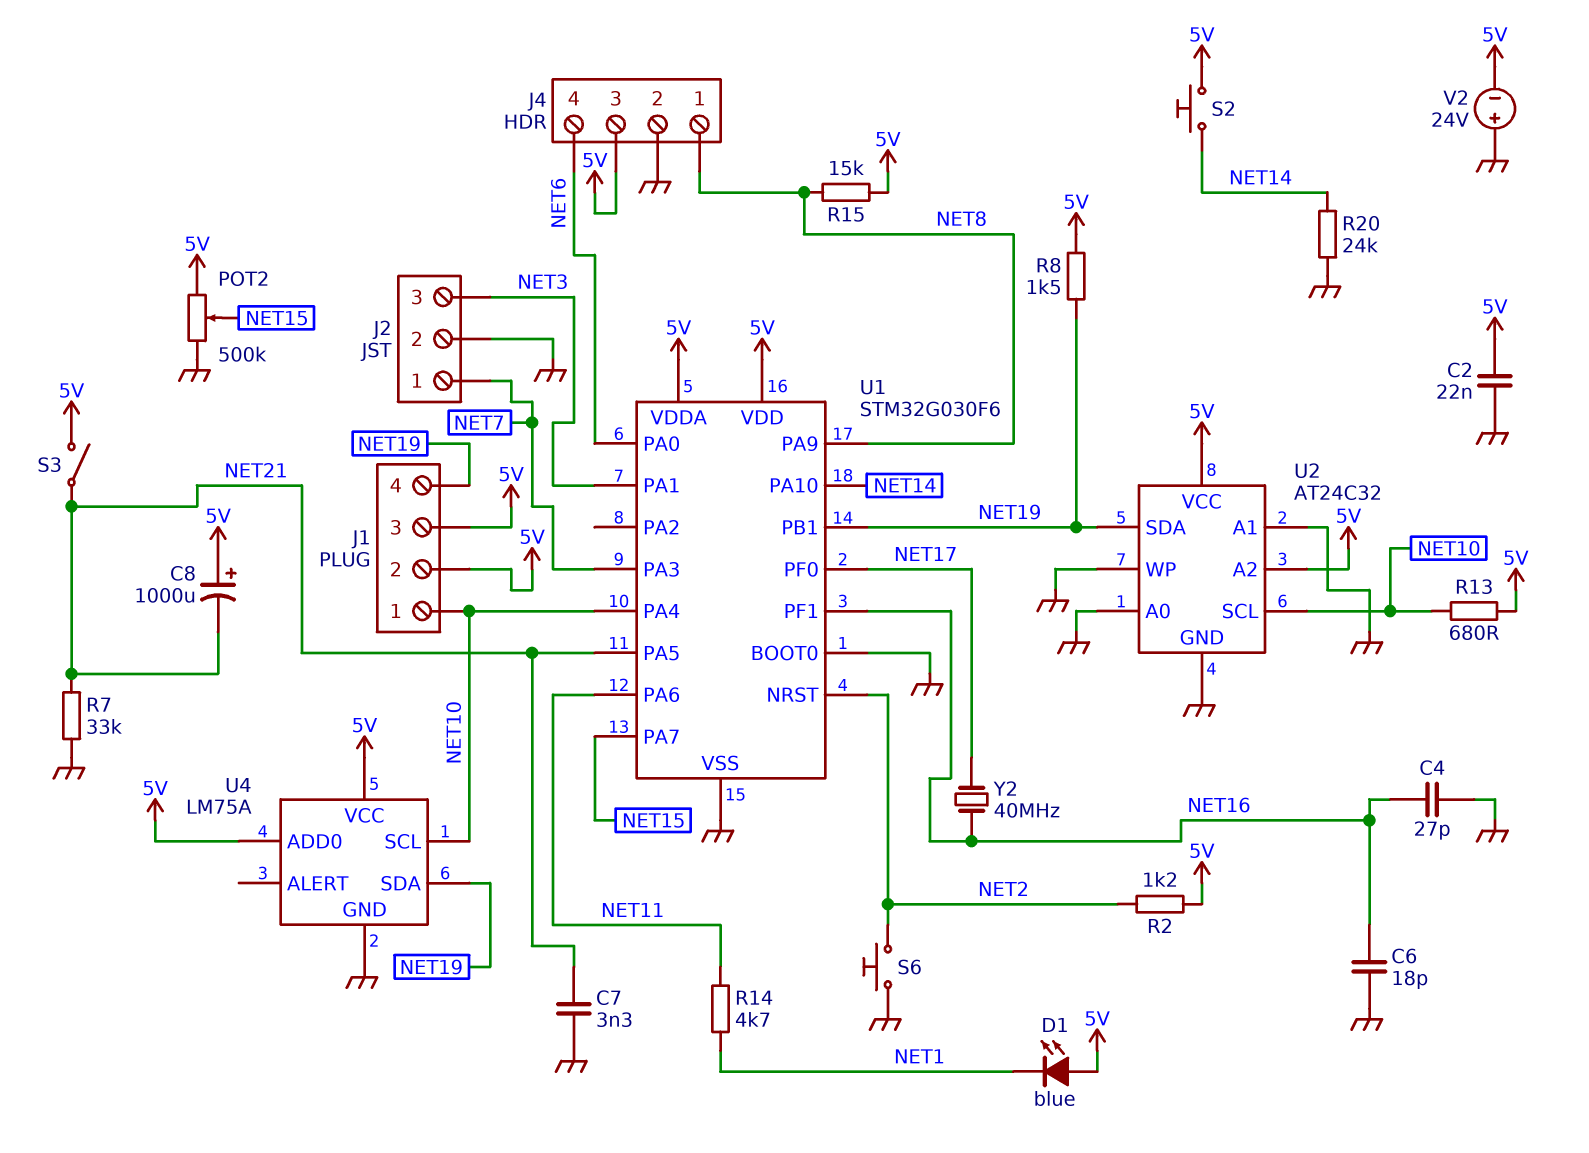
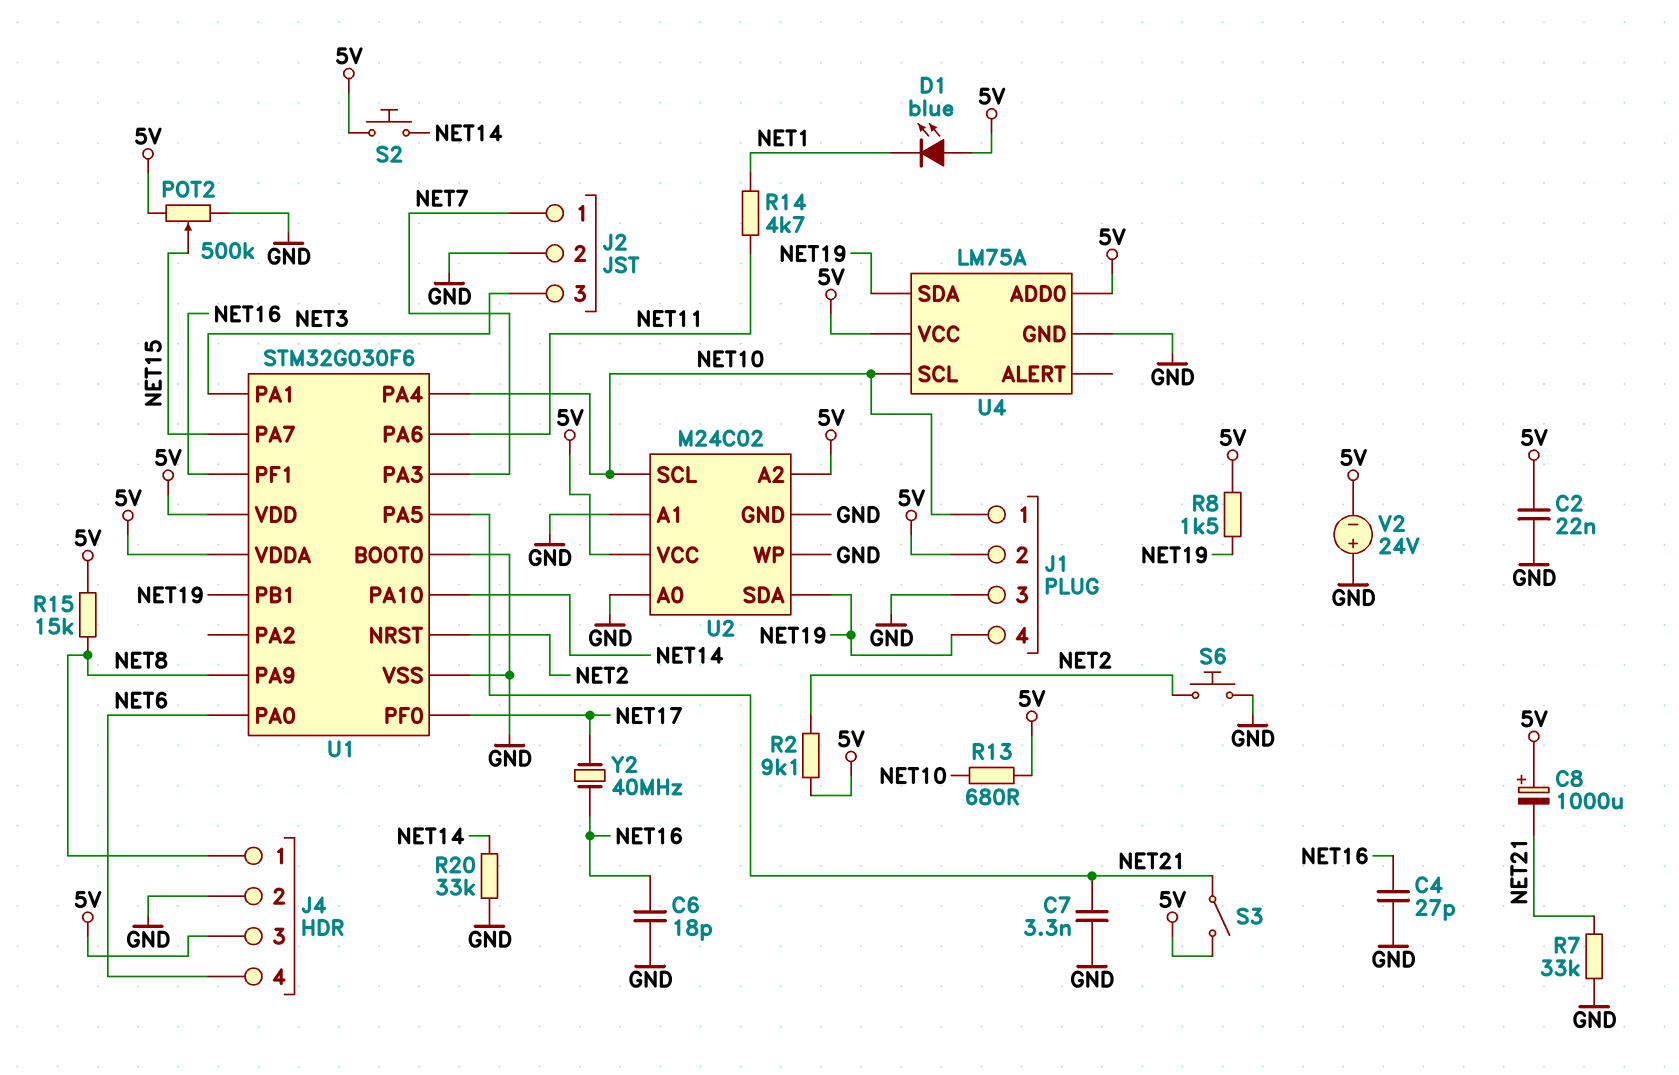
J1 pin 3: 5V -> GND
R2: 1.2k (5V, NET2) -> 9.1k (5V, NET2)
R20: 24k (GND, NET14) -> 33k (GND, NET14)
U2: AT24C32 -> M24C02

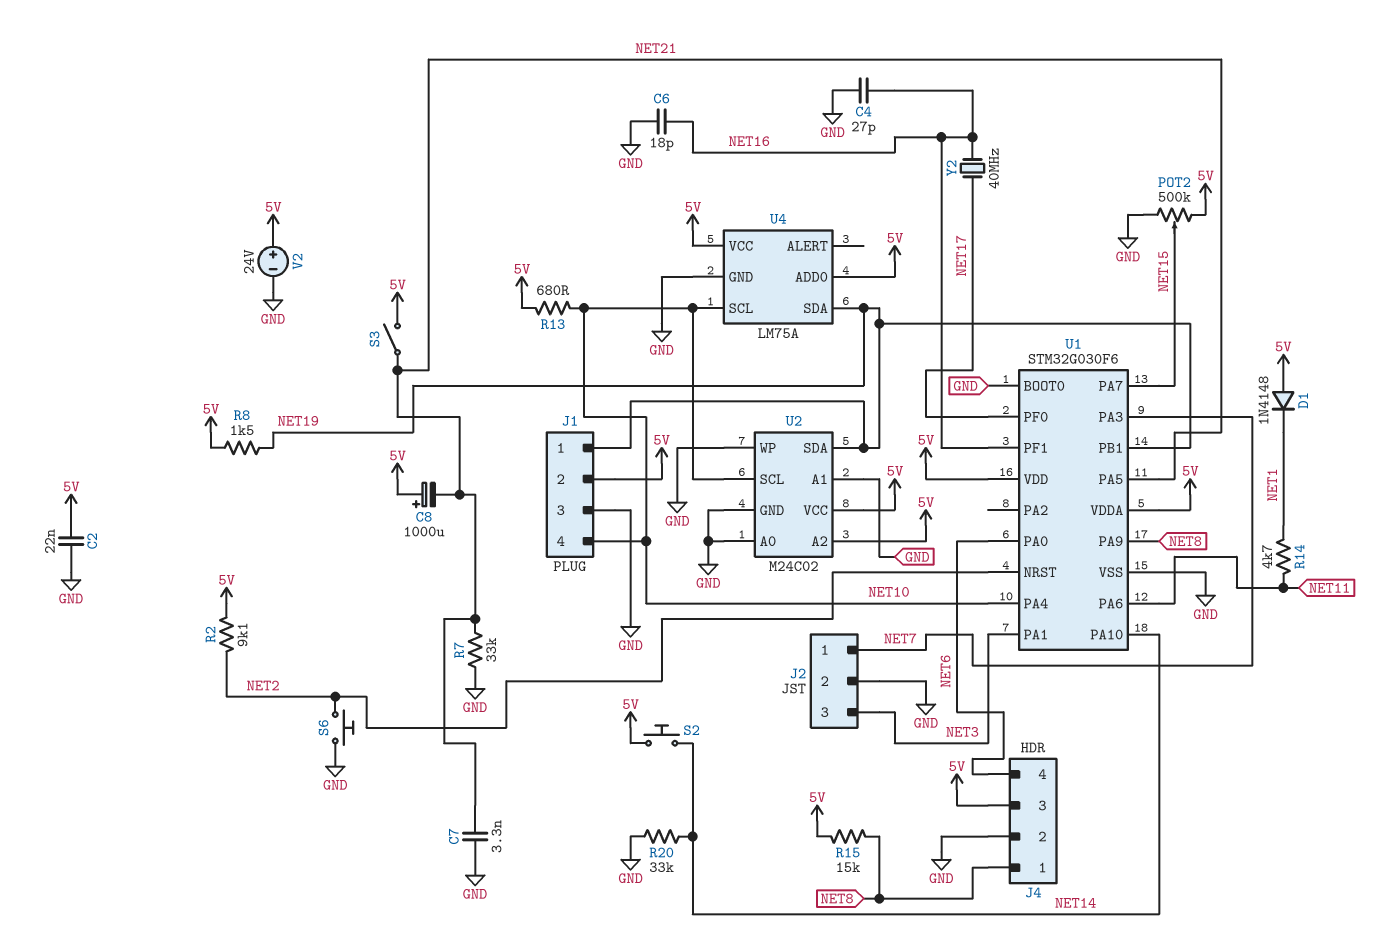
D1: LED blue (A 5V, K NET1) -> diode 1N4148 (A 5V, K NET1)
J1 pin 1: NET10 -> NET19
J1 pin 4: NET19 -> NET10
V2: 24V (plus GND, minus 5V) -> 24V (plus 5V, minus GND)

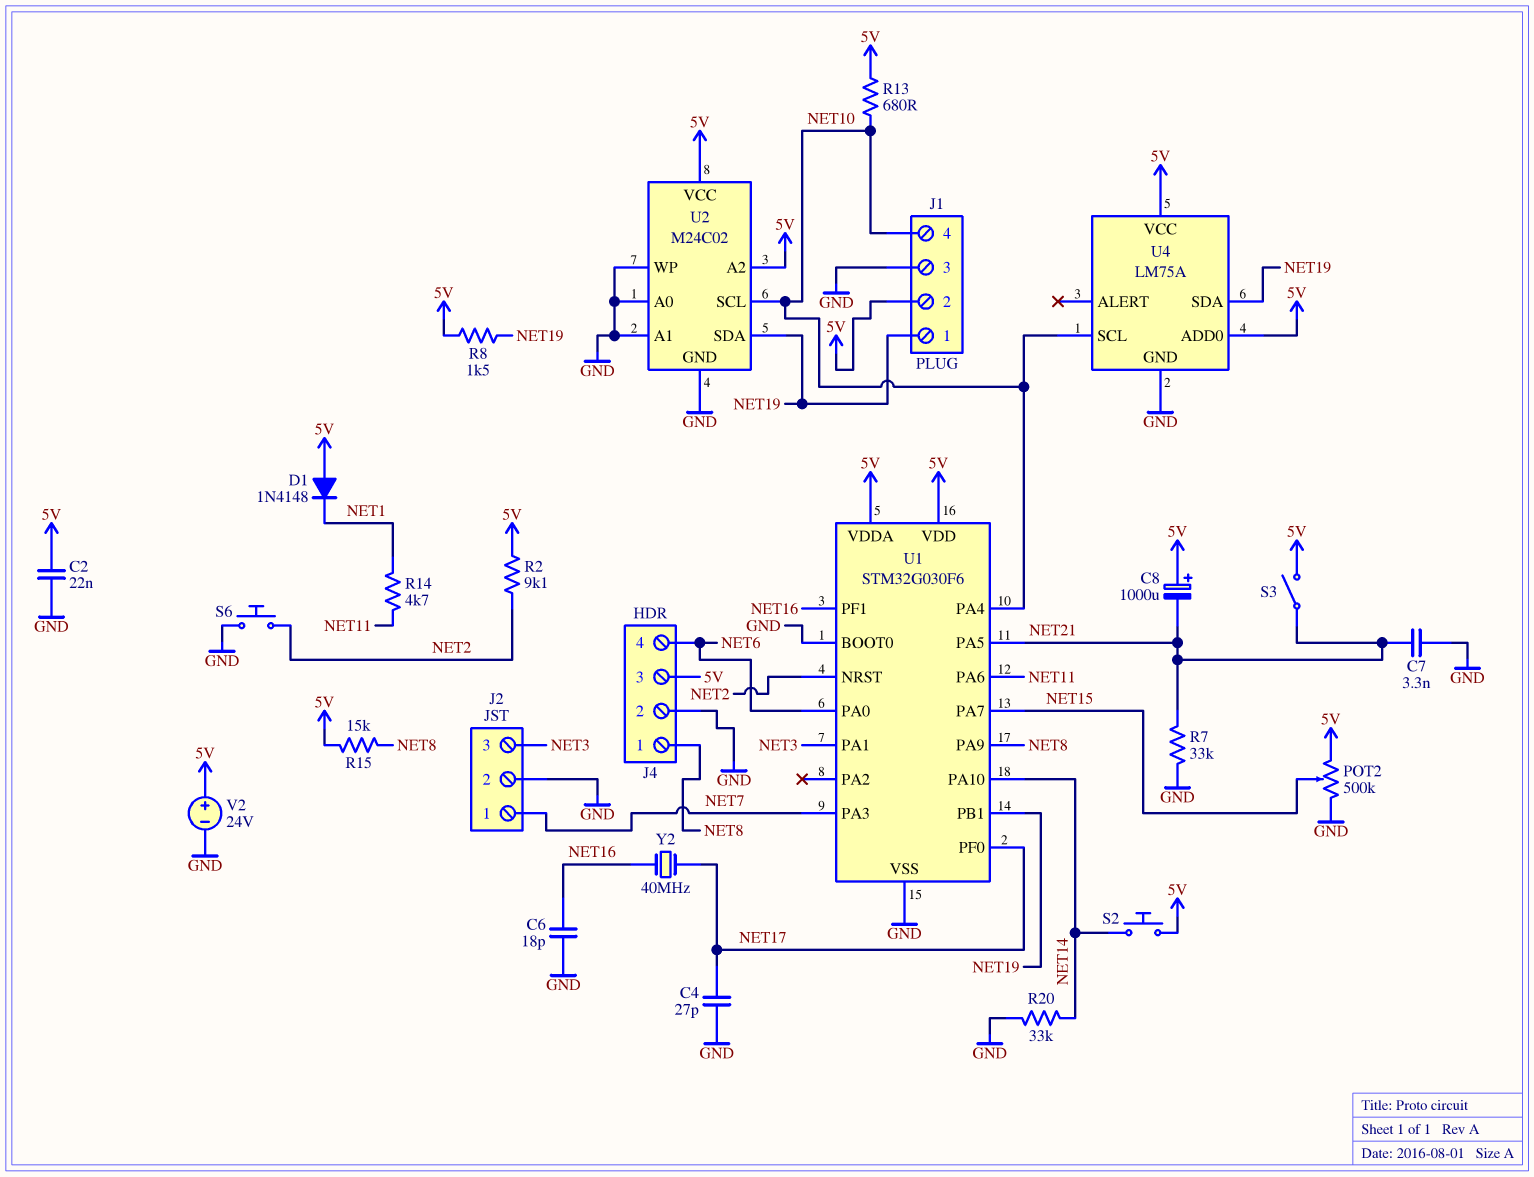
C4: 27pF (GND, NET16) -> 27pF (GND, NET17)

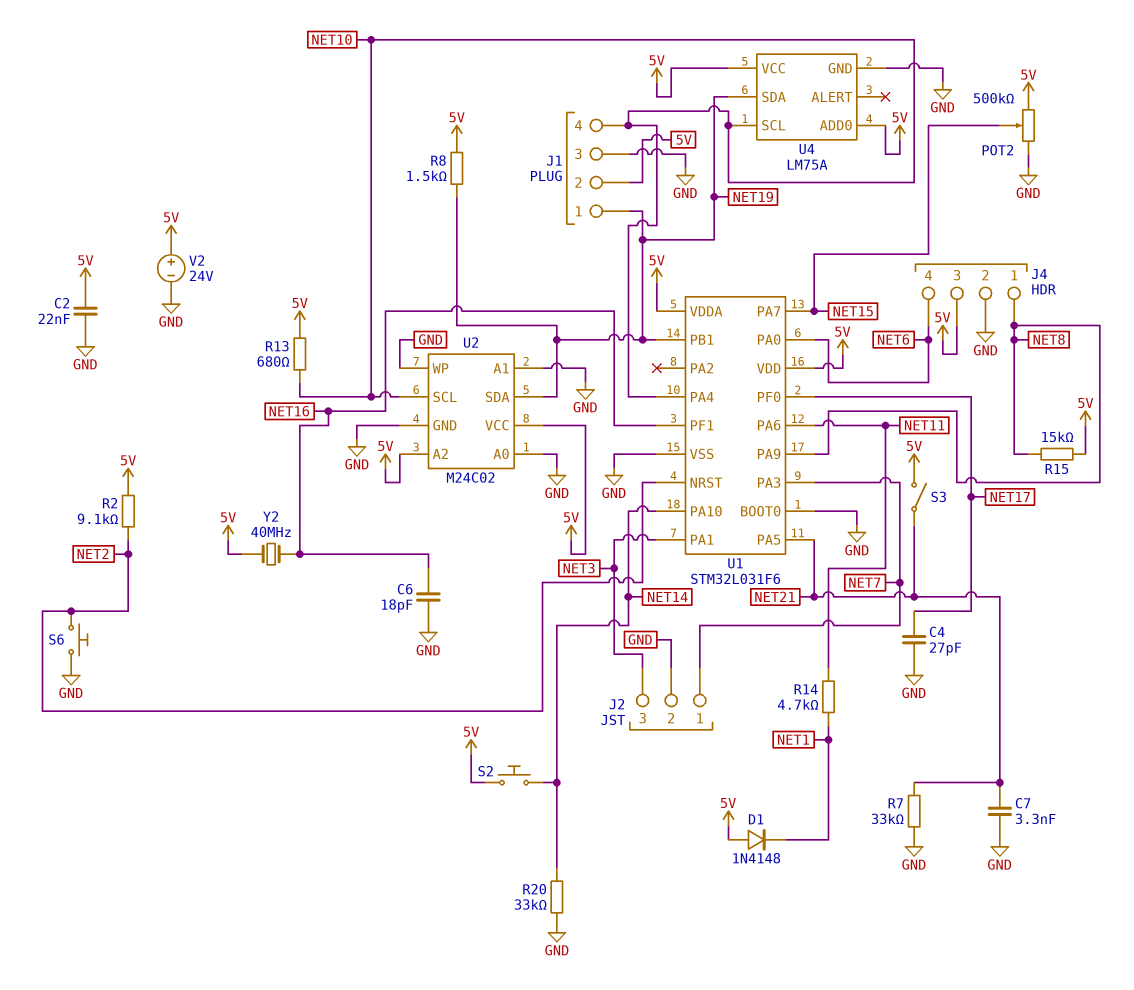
C8: 1000uF (plus 5V, minus NET21) -> none
U1: STM32G030F6 -> STM32L031F6
Y2: 40MHz (NET16, NET17) -> 40MHz (5V, NET16)

